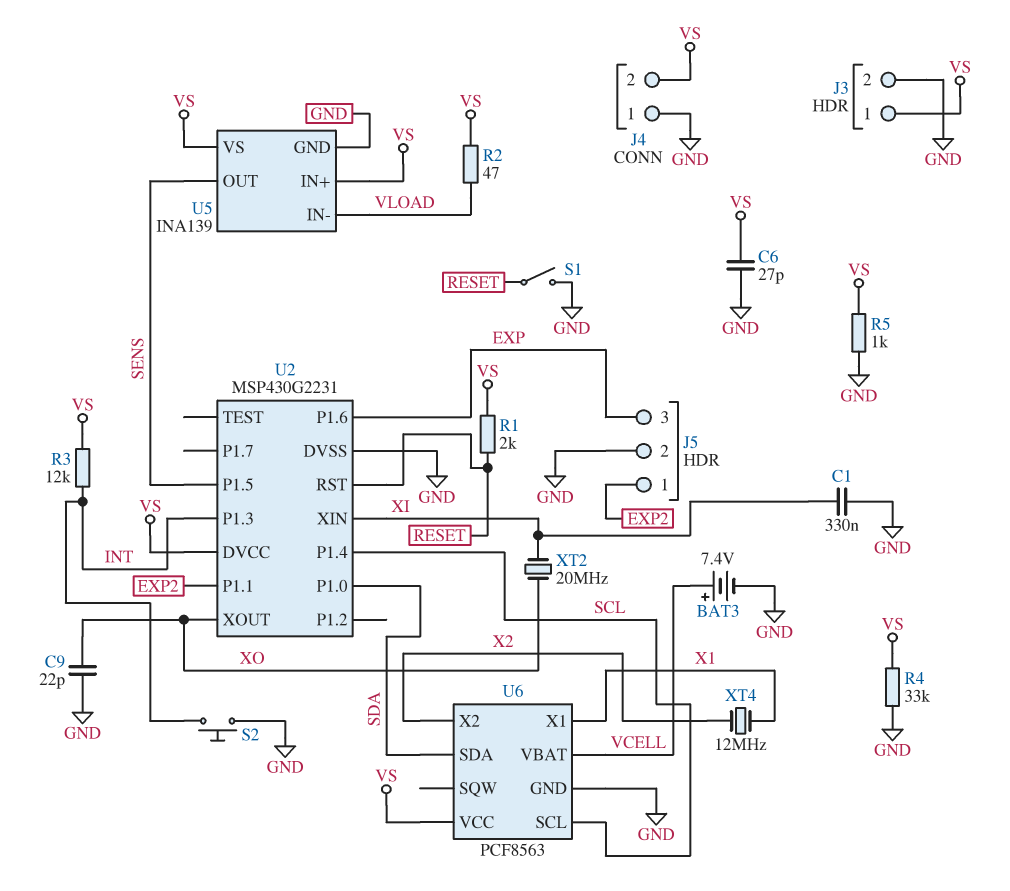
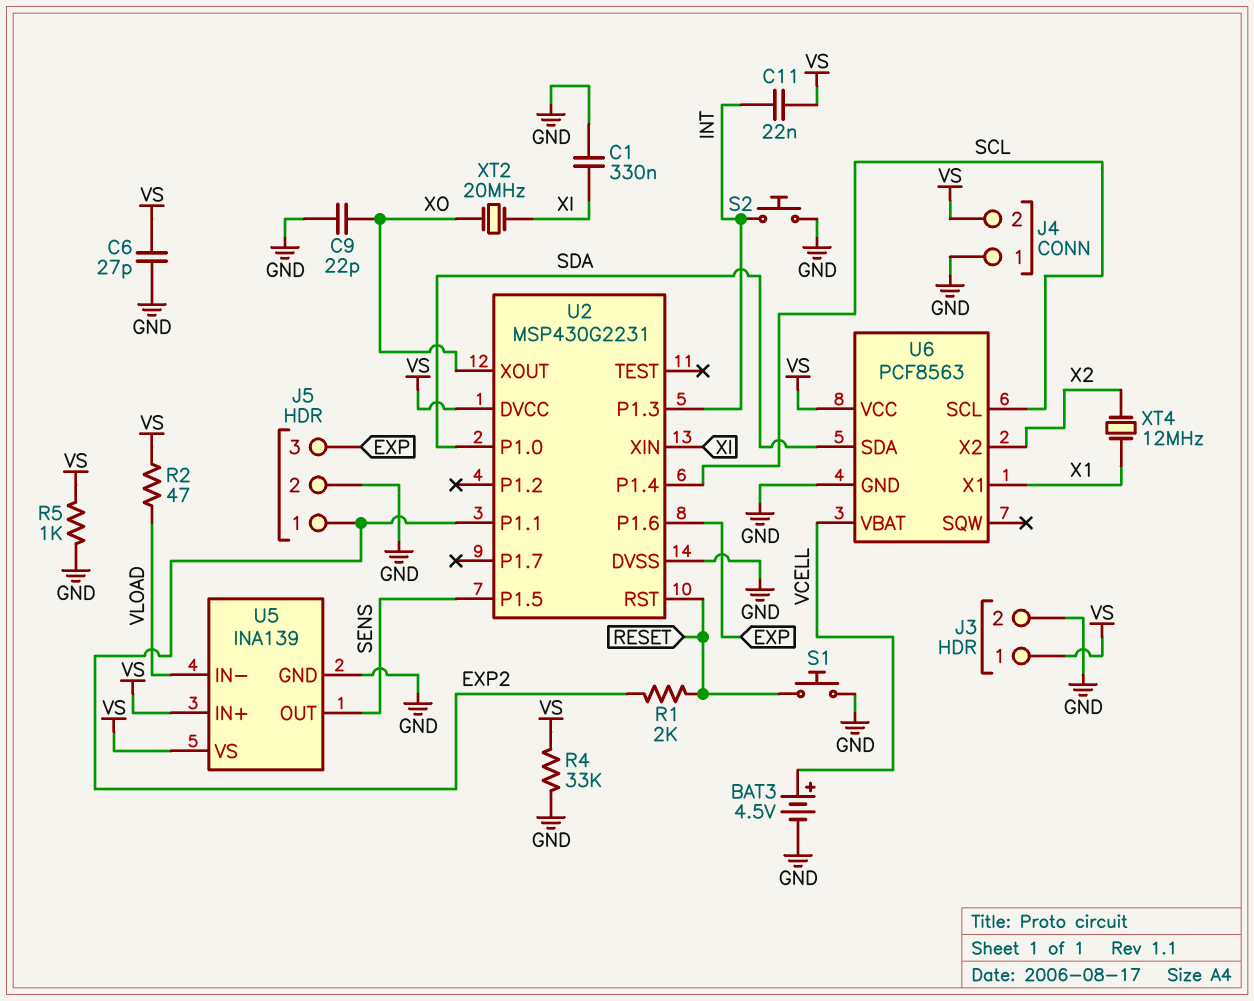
BAT3: 7.4V (plus VCELL, minus GND) -> 4.5V (plus VCELL, minus GND)
C11: none -> 22nF (INT, VS)
R1: 2k (RESET, VS) -> 2k (EXP2, RESET)
R3: 12k (INT, VS) -> none
S1: switch (GND, RESET) -> button (GND, RESET)

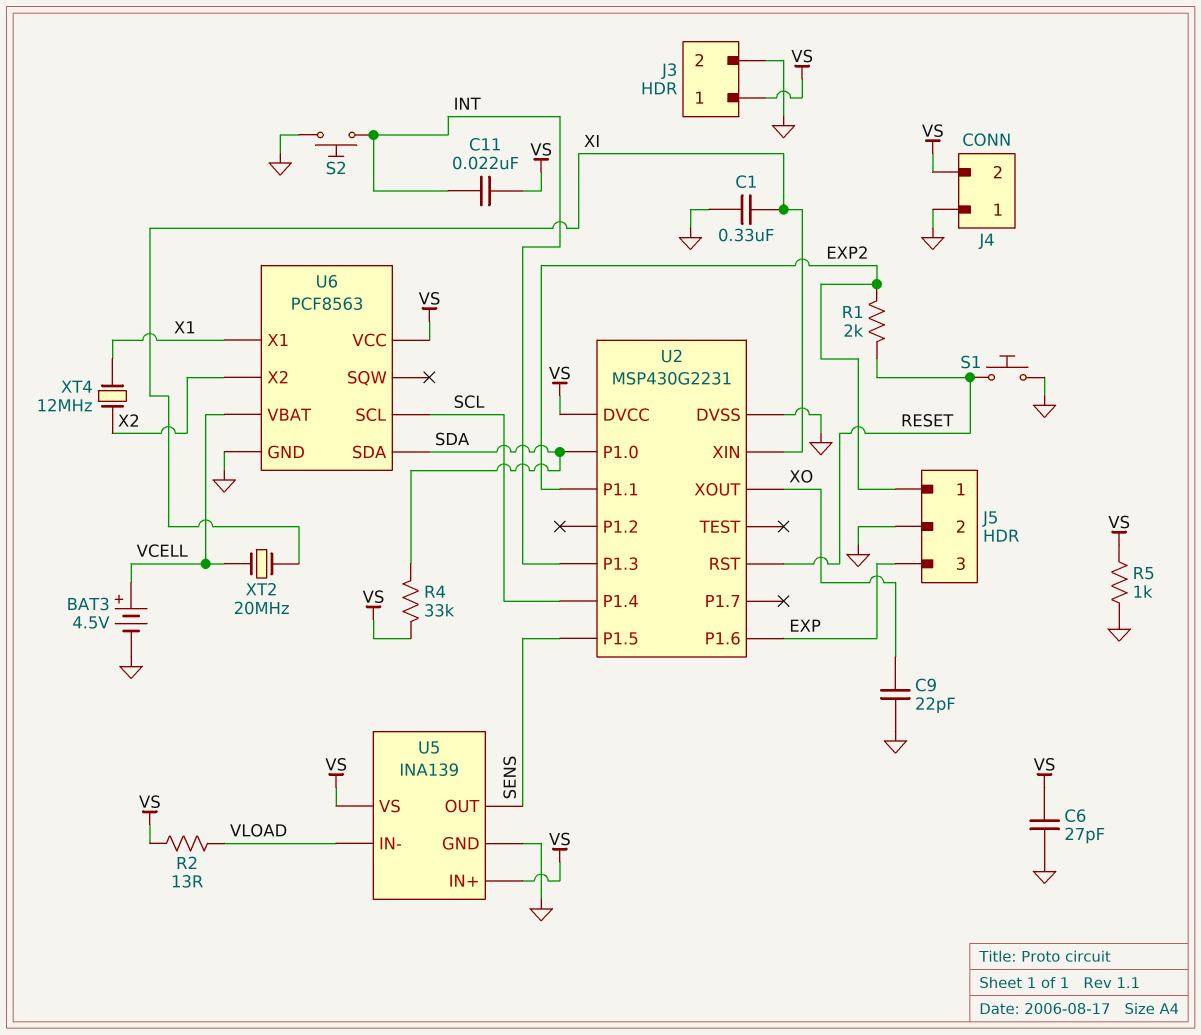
R2: 47 (VLOAD, VS) -> 13 (VLOAD, VS)
R4: 33k (GND, VS) -> 33k (SDA, VS)
XT2: 20MHz (XI, XO) -> 20MHz (VCELL, XI)

